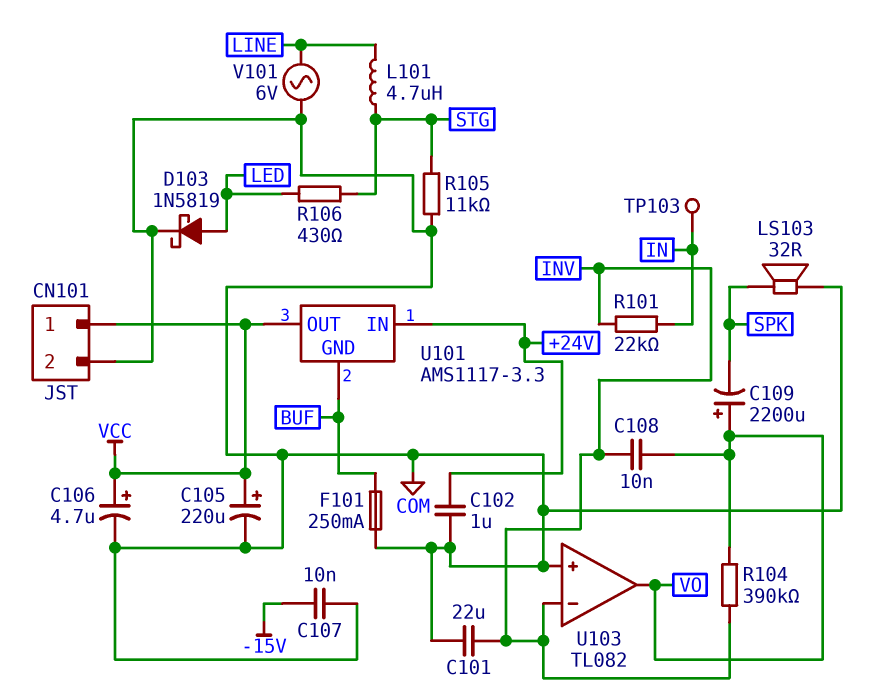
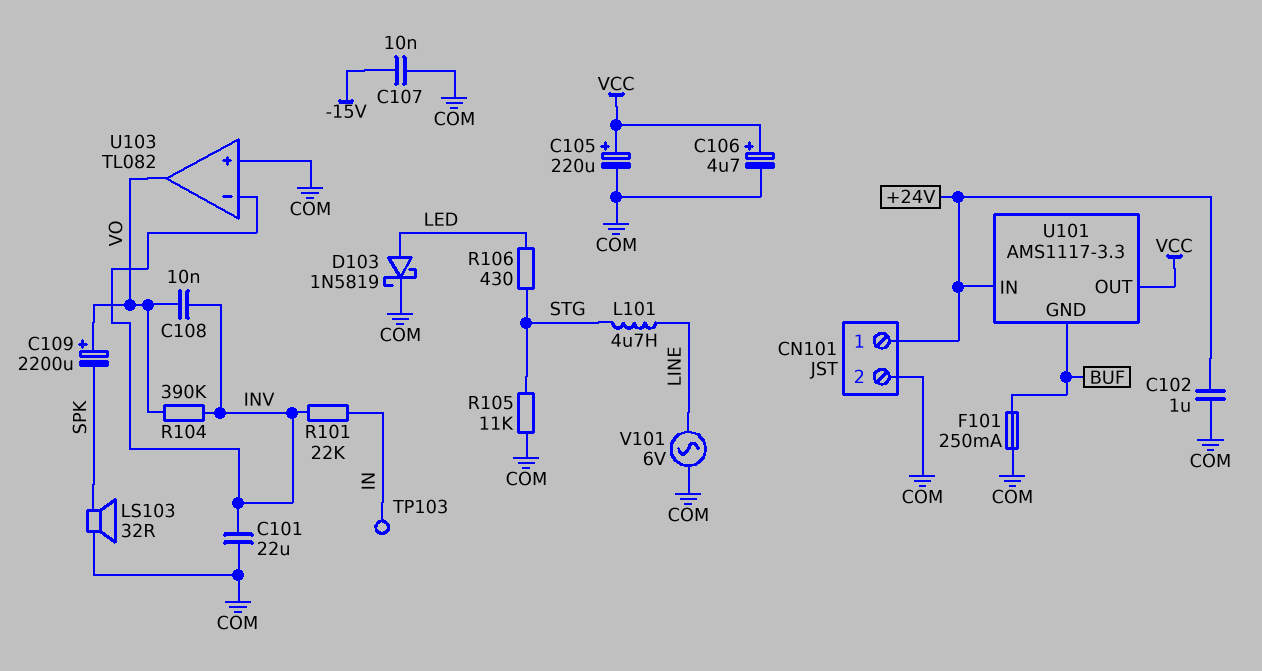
CN101 pin 1: VCC -> +24V

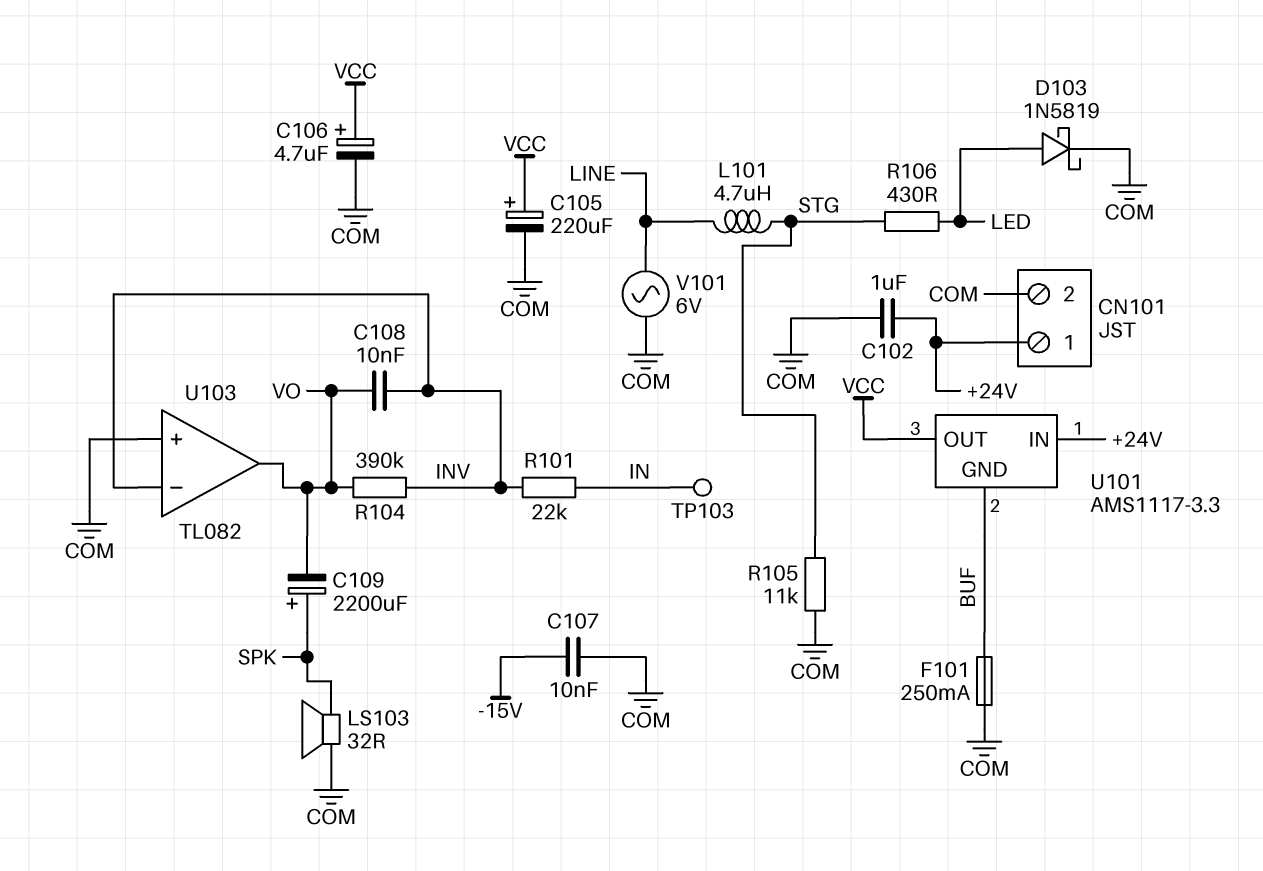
C101: 22uF (COM, INV) -> none
C109: 2200uF (plus VO, minus SPK) -> 2200uF (plus SPK, minus VO)

